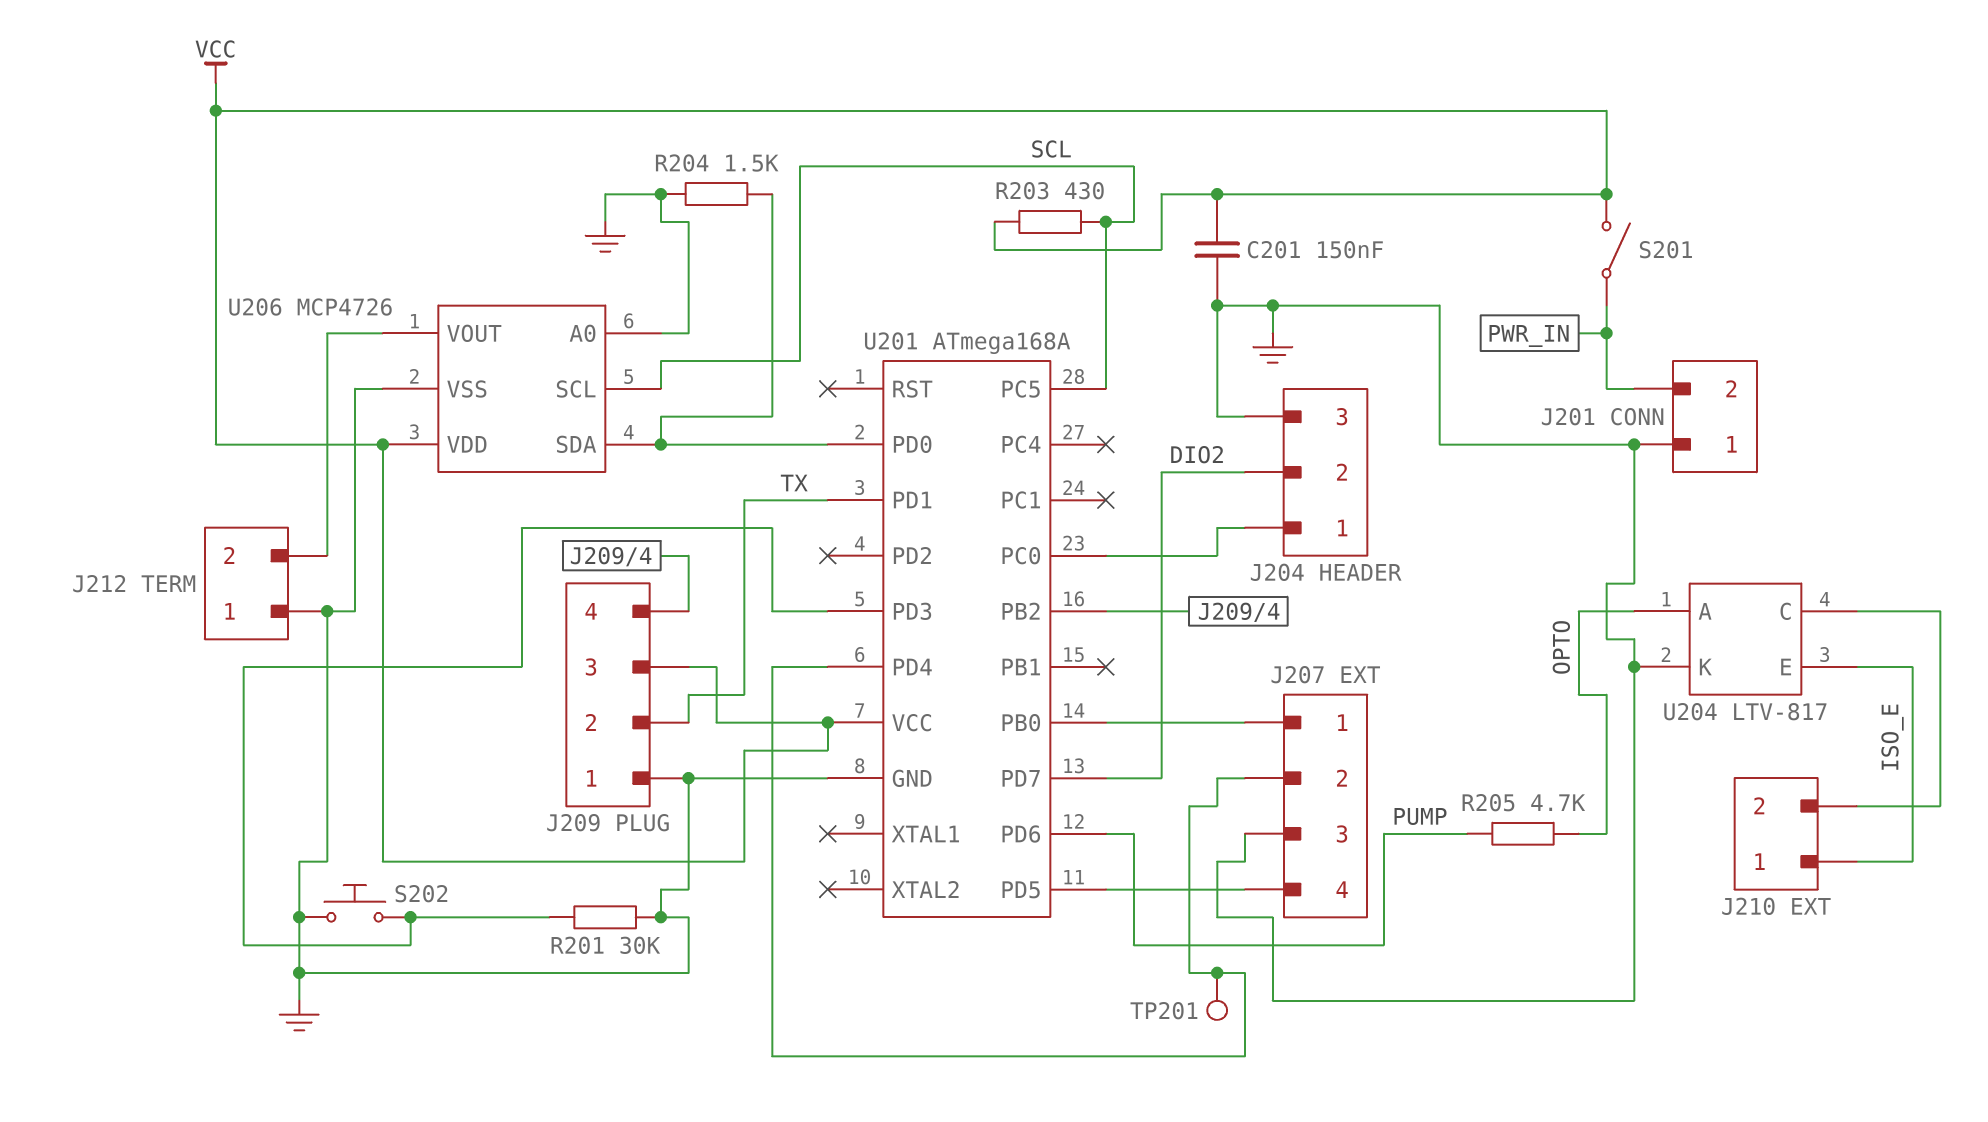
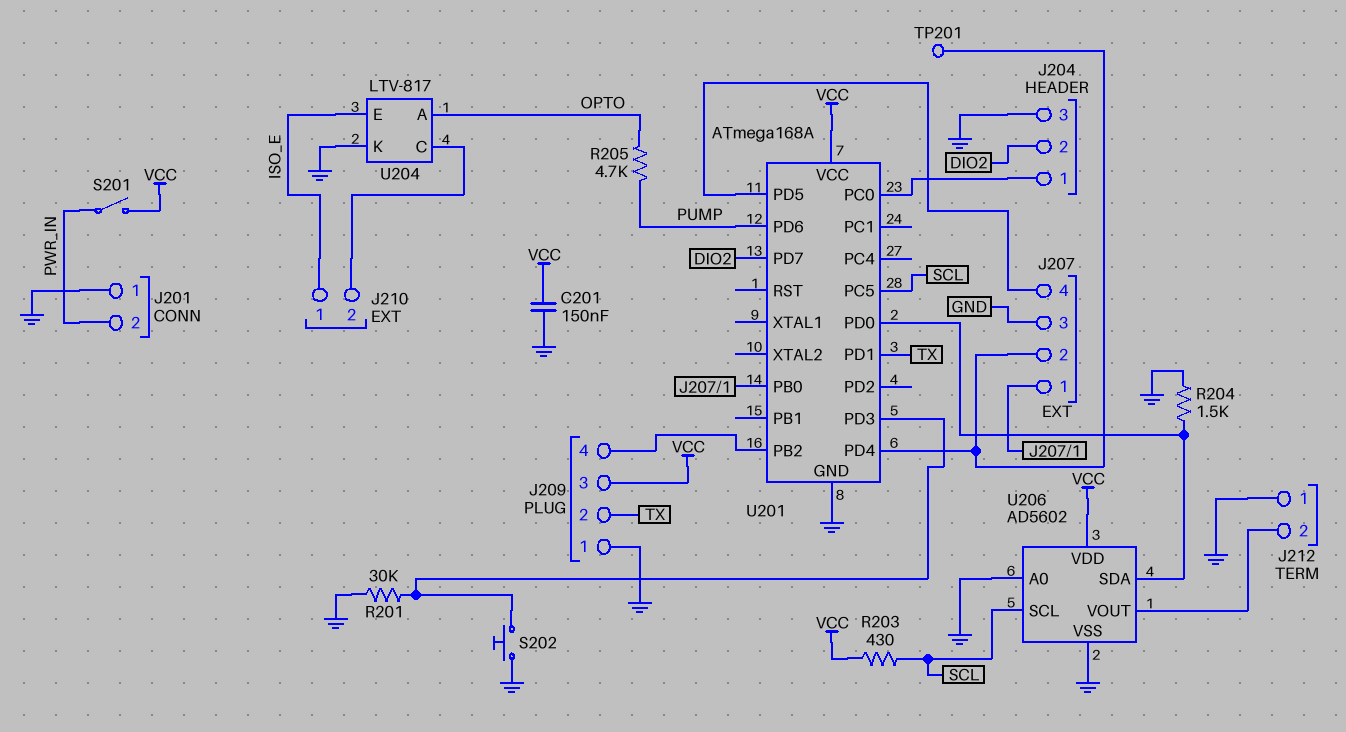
U206: MCP4726 -> AD5602

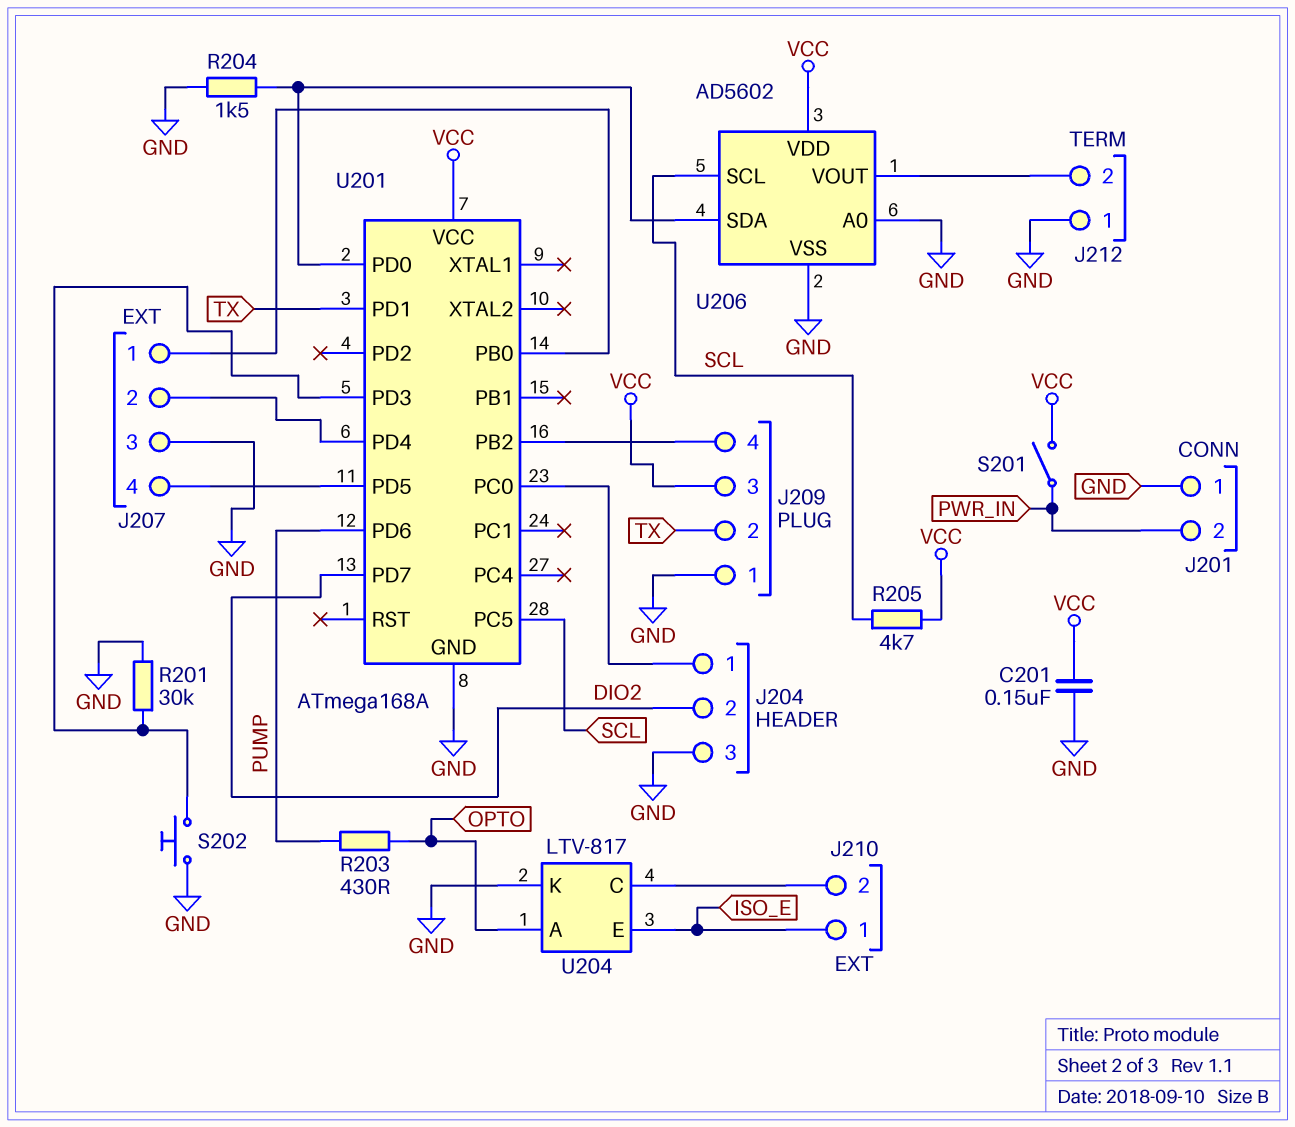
R203: 430 (SCL, VCC) -> 430 (OPTO, PUMP)
R205: 4.7k (OPTO, PUMP) -> 4.7k (SCL, VCC)
TP201: test point (J207/2) -> none

